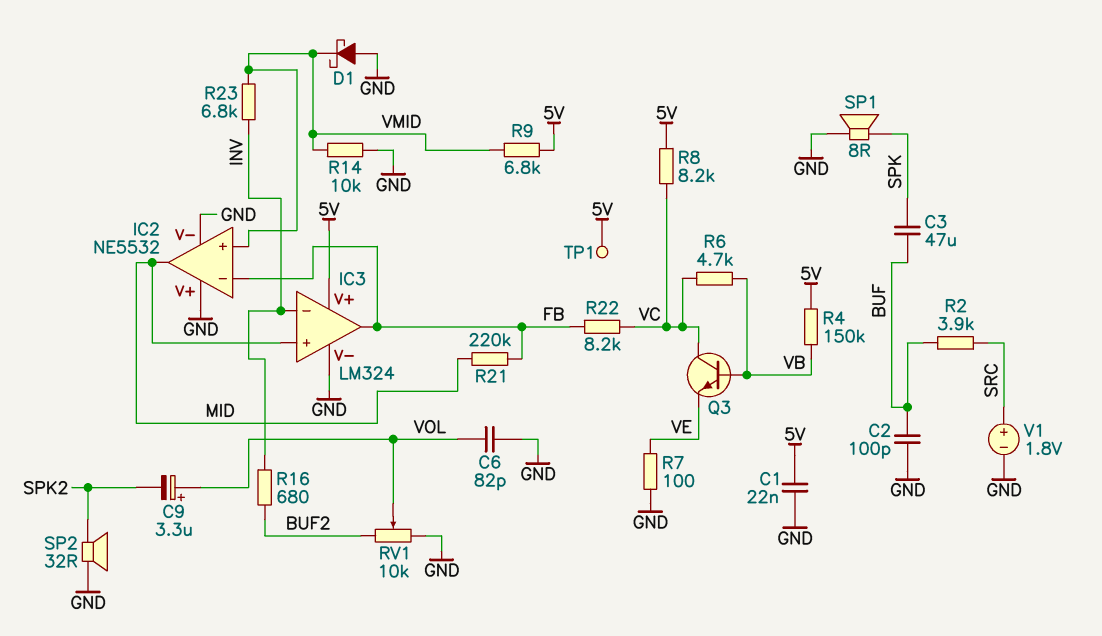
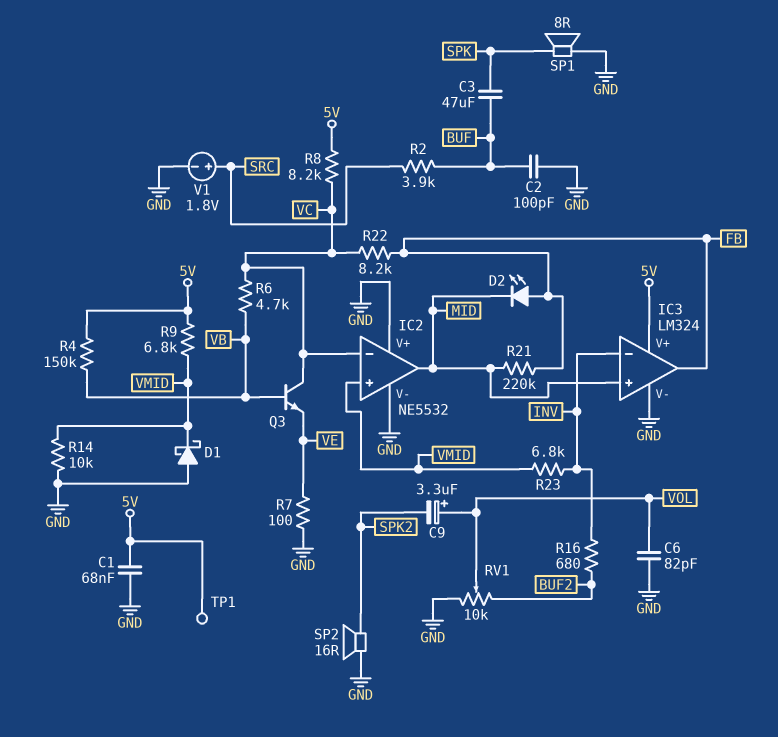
C1: 22nF (5V, GND) -> 68nF (5V, GND)
D2: none -> LED (A FB, K MID)
IC2 pin in-: FB -> VC
SP2: speaker 32R (GND, SPK2) -> speaker 16R (GND, SPK2)

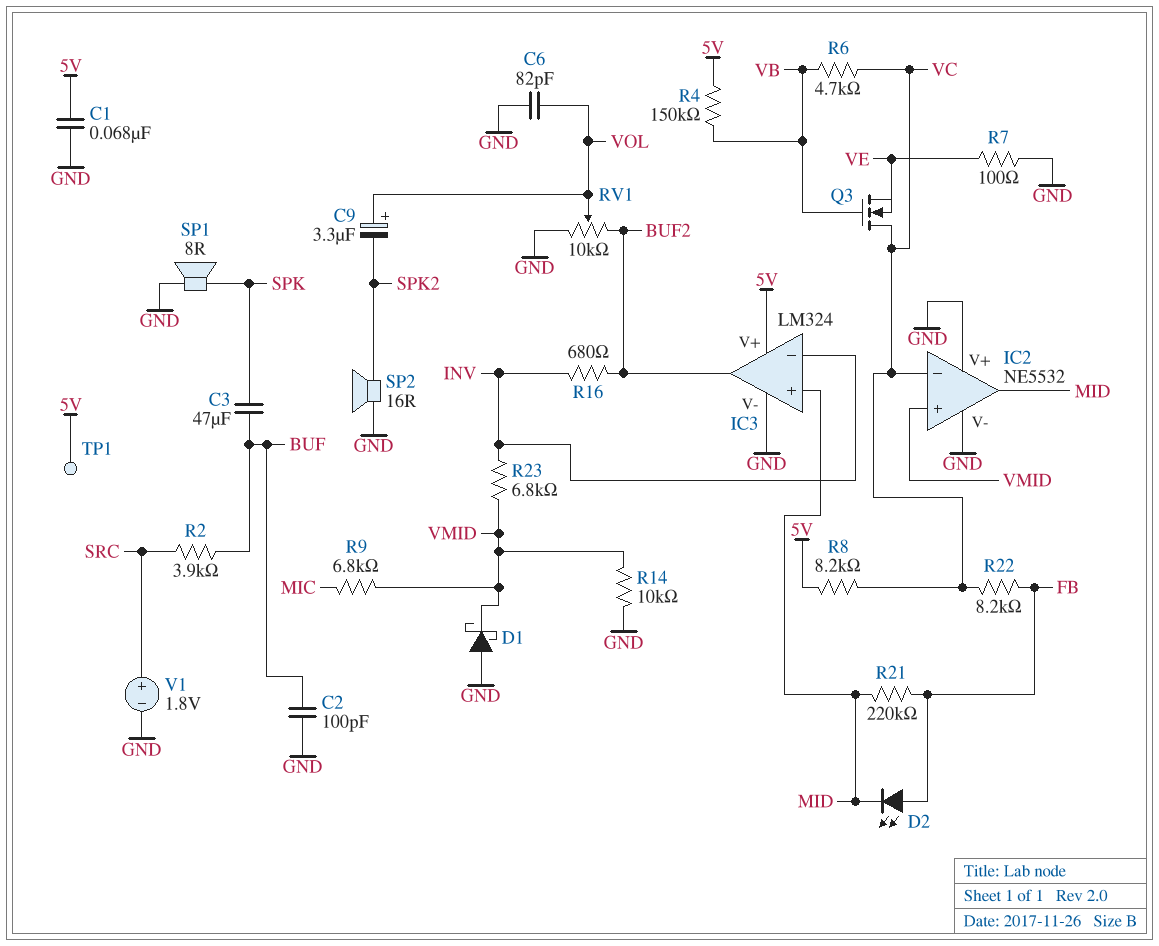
IC3 pin out: FB -> BUF2
Q3: NPN (B VB, C VC, E VE) -> NMOS (G VB, D VC, S VE)
R9: 6.8k (5V, VMID) -> 6.8k (MIC, VMID)

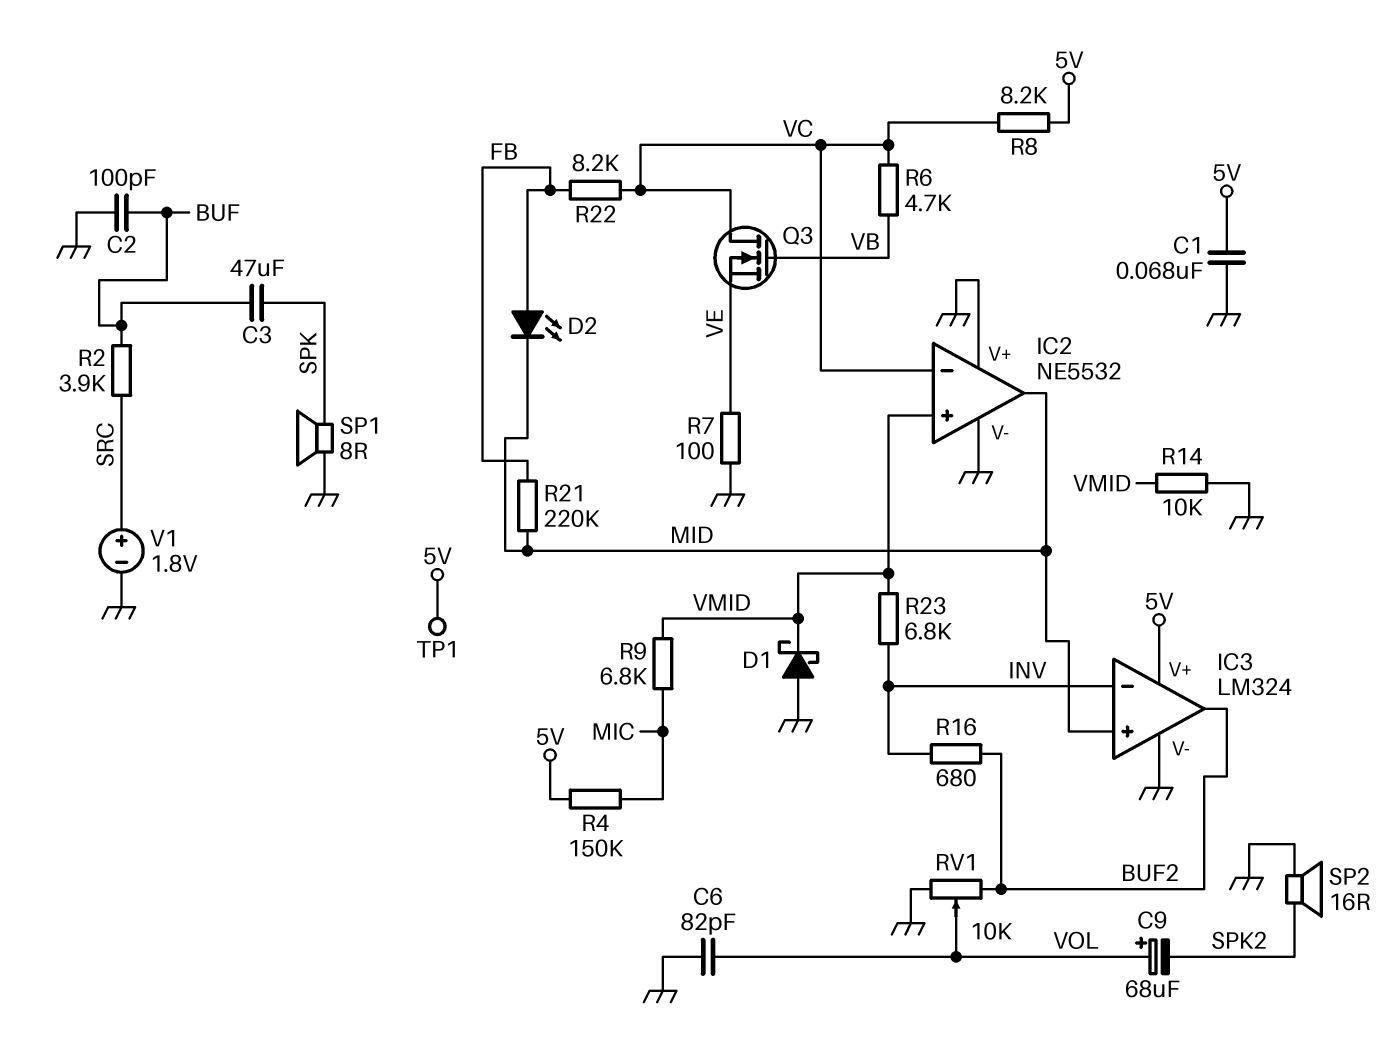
C9: 3.3uF (plus VOL, minus SPK2) -> 68uF (plus VOL, minus SPK2)
R4: 150k (5V, VB) -> 150k (5V, MIC)

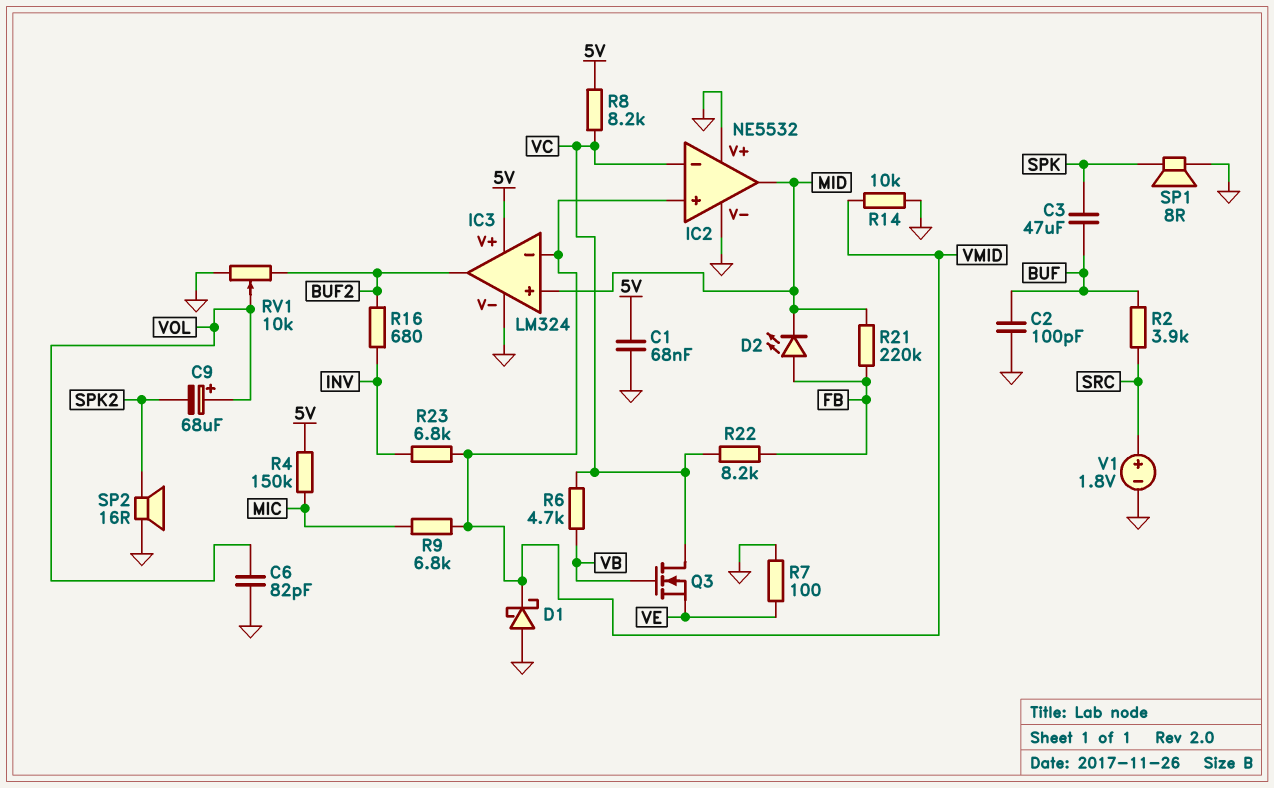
IC3 pin in-: INV -> VMID
TP1: test point (5V) -> none

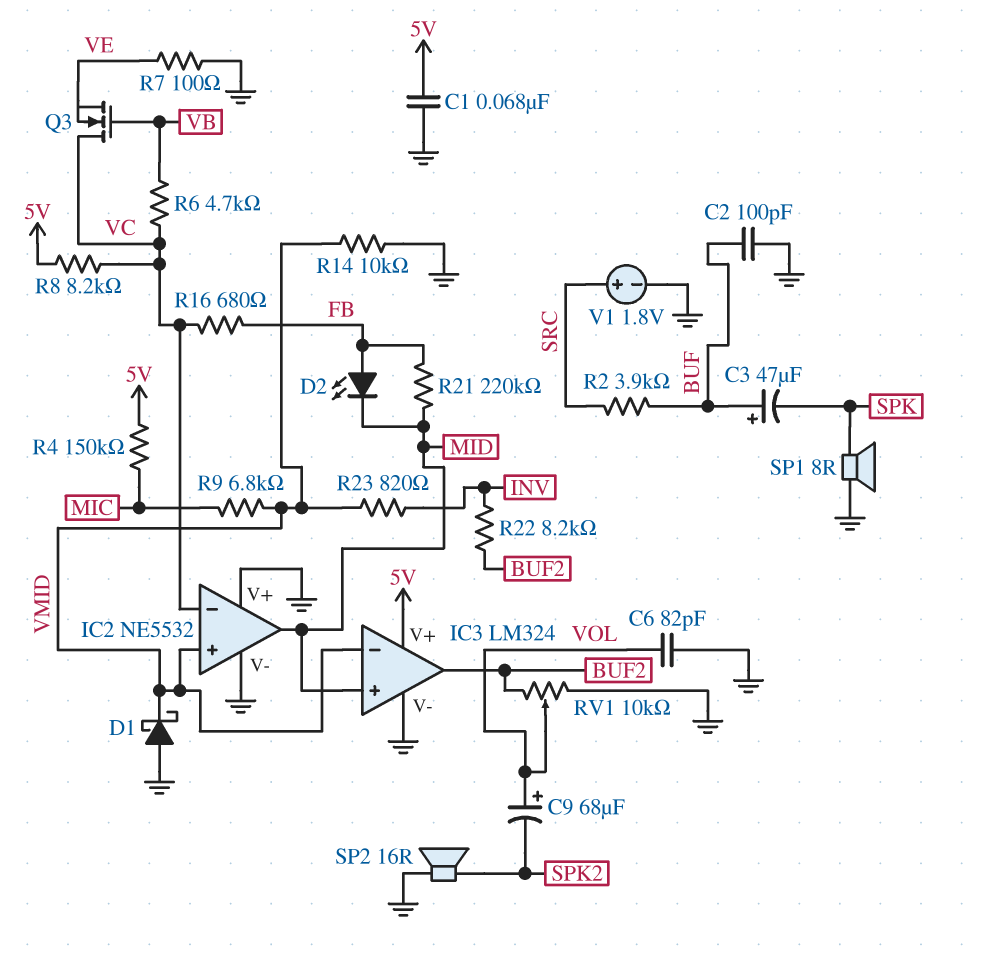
C3: 47uF (BUF, SPK) -> 47uF (plus BUF, minus SPK)
R16: 680 (BUF2, INV) -> 680 (FB, VC)
R22: 8.2k (FB, VC) -> 8.2k (BUF2, INV)
R23: 6.8k (INV, VMID) -> 820 (INV, VMID)

